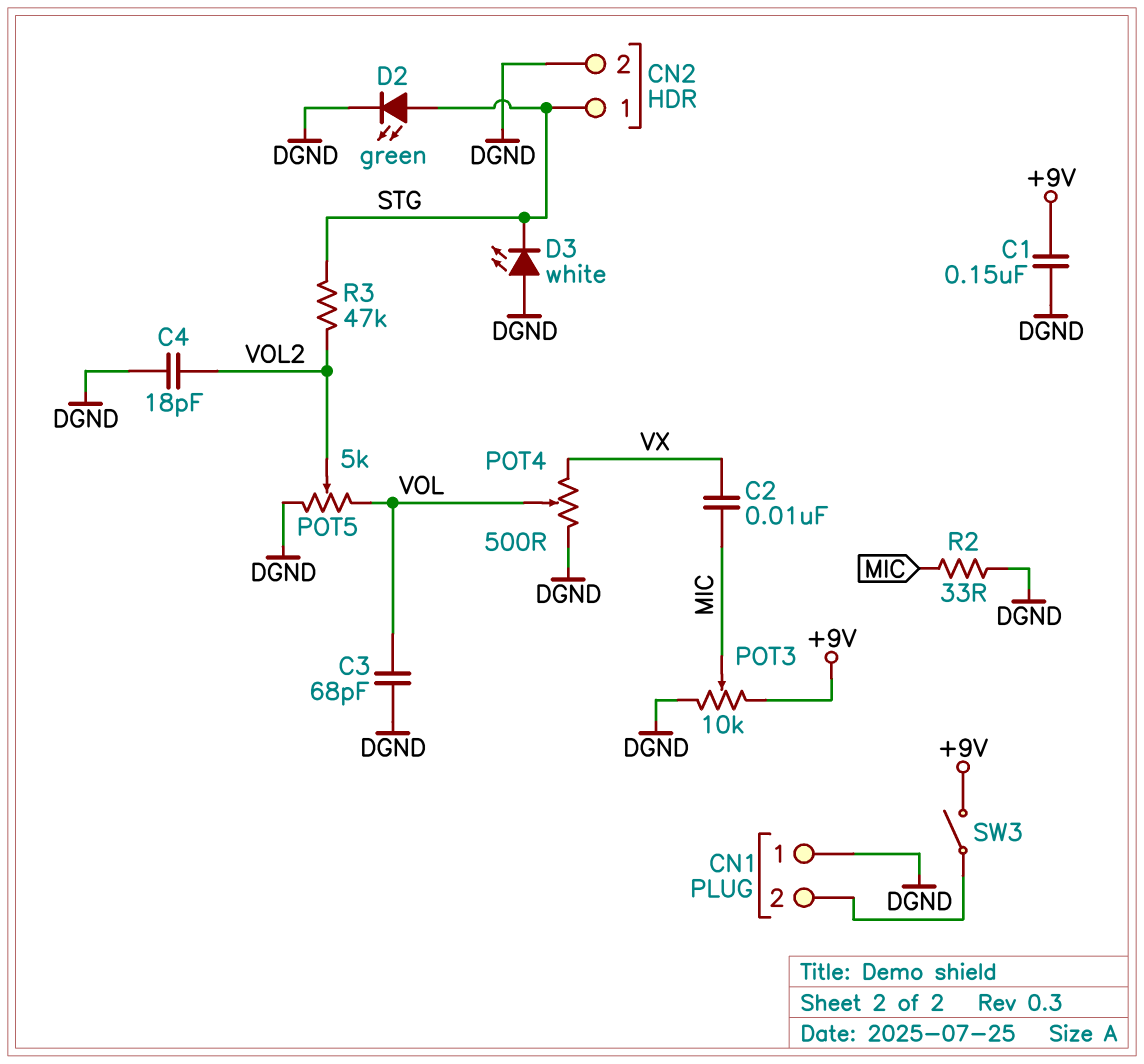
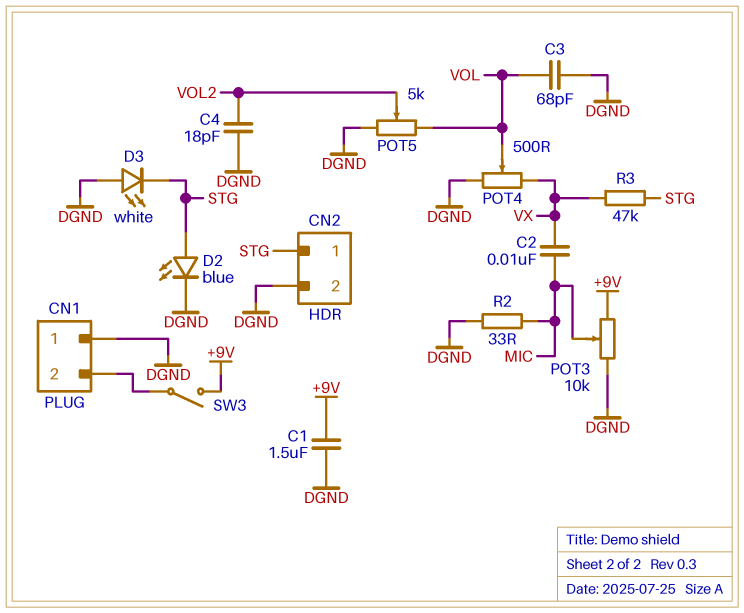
C1: 150nF (+9V, DGND) -> 1.5uF (+9V, DGND)
D2: LED green (A STG, K DGND) -> LED blue (A STG, K DGND)
R3: 47k (STG, VOL2) -> 47k (STG, VX)

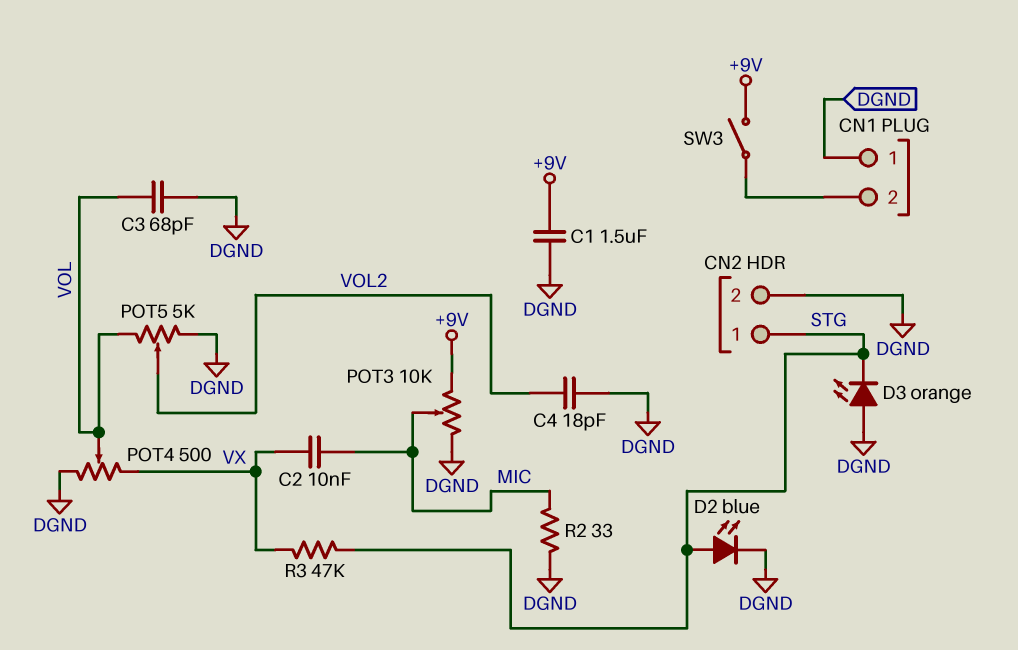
D3: LED white (A DGND, K STG) -> LED orange (A DGND, K STG)

